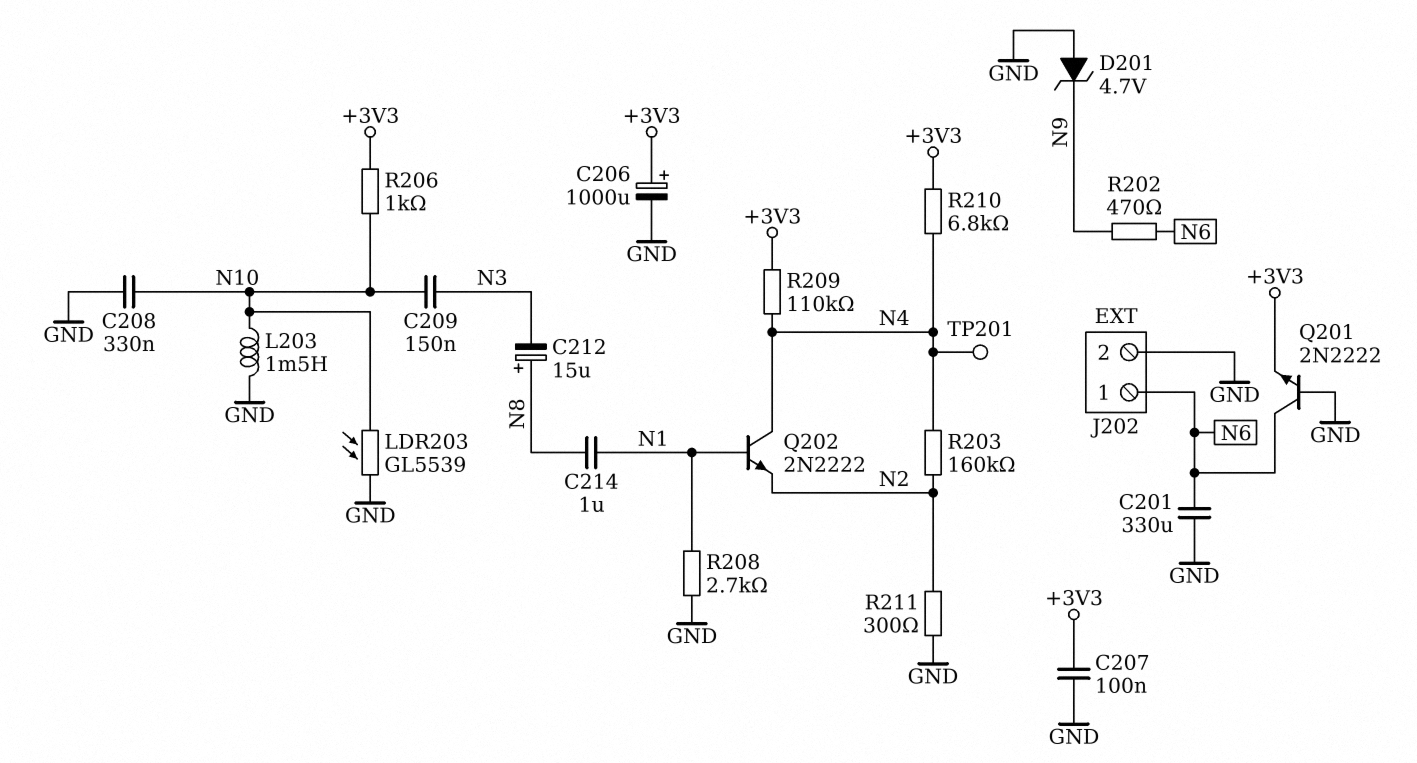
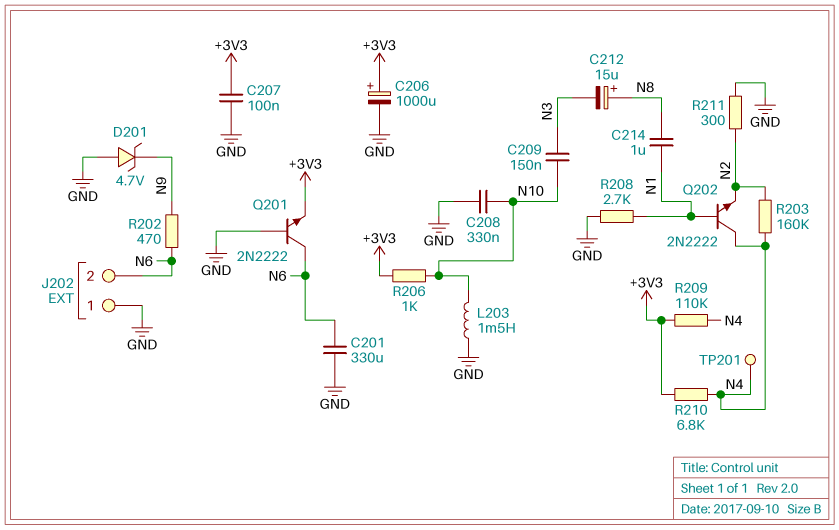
J202 pin 1: N6 -> GND
J202 pin 2: GND -> N6
LDR203: GL5539 (GND, N10) -> none

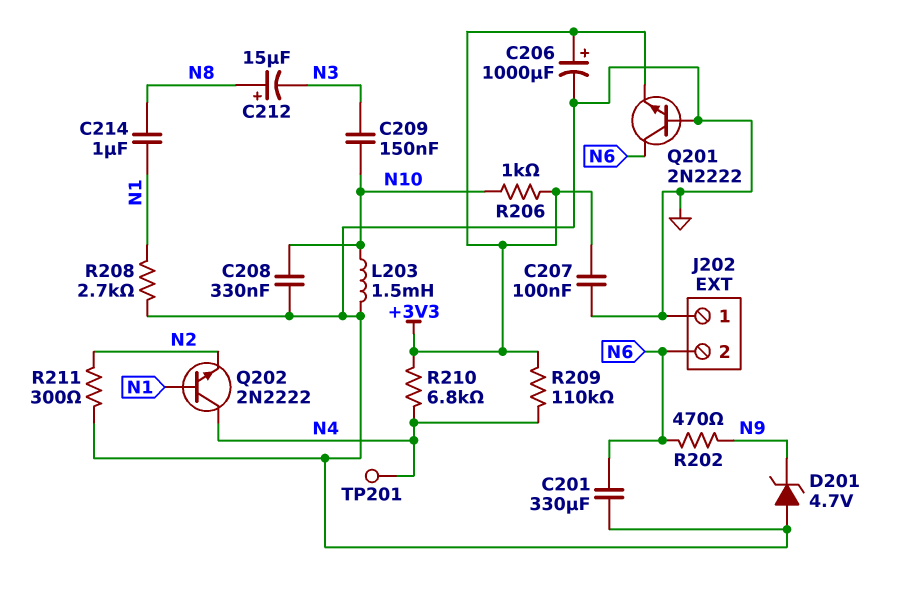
R203: 160k (N2, N4) -> none

